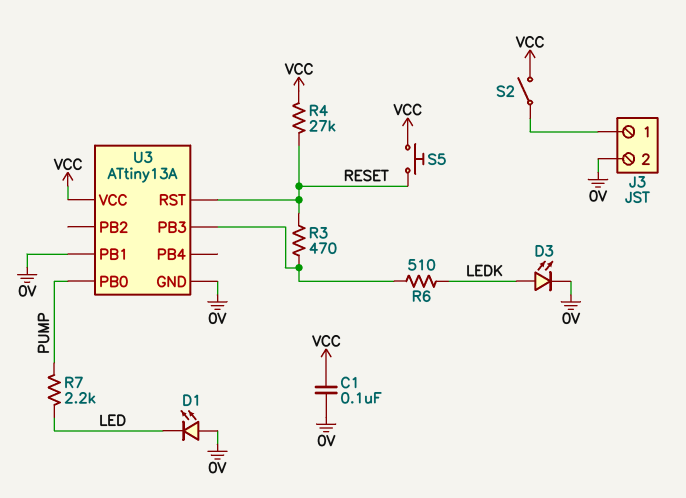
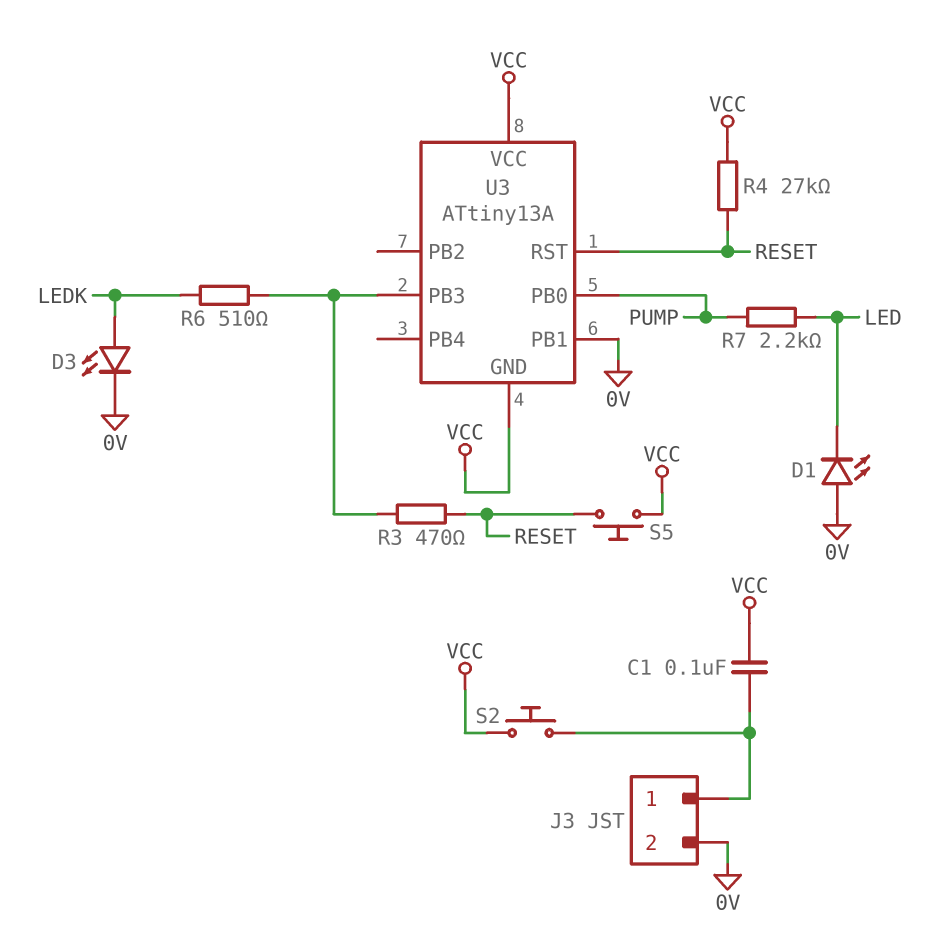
C1: 100nF (0V, VCC) -> 100nF (J3/1, VCC)
S2: switch (J3/1, VCC) -> button (J3/1, VCC)
U3 pin GND: 0V -> VCC

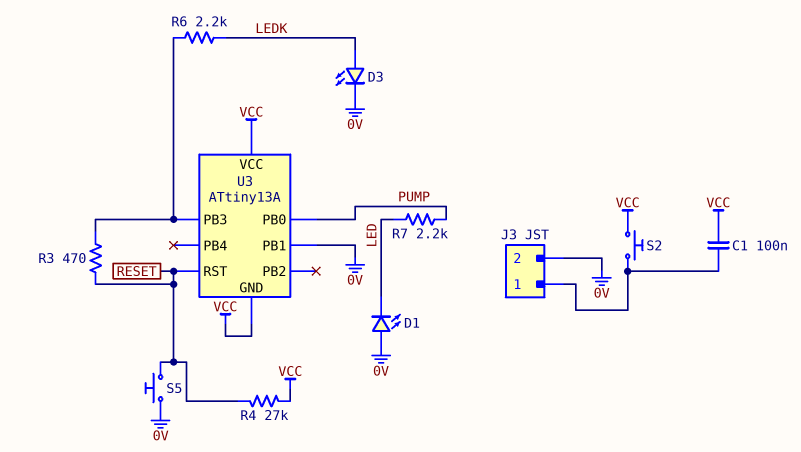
R6: 510 (LEDK, U3/PB3) -> 2.2k (LEDK, U3/PB3)
S5: button (RESET, VCC) -> button (0V, RESET)

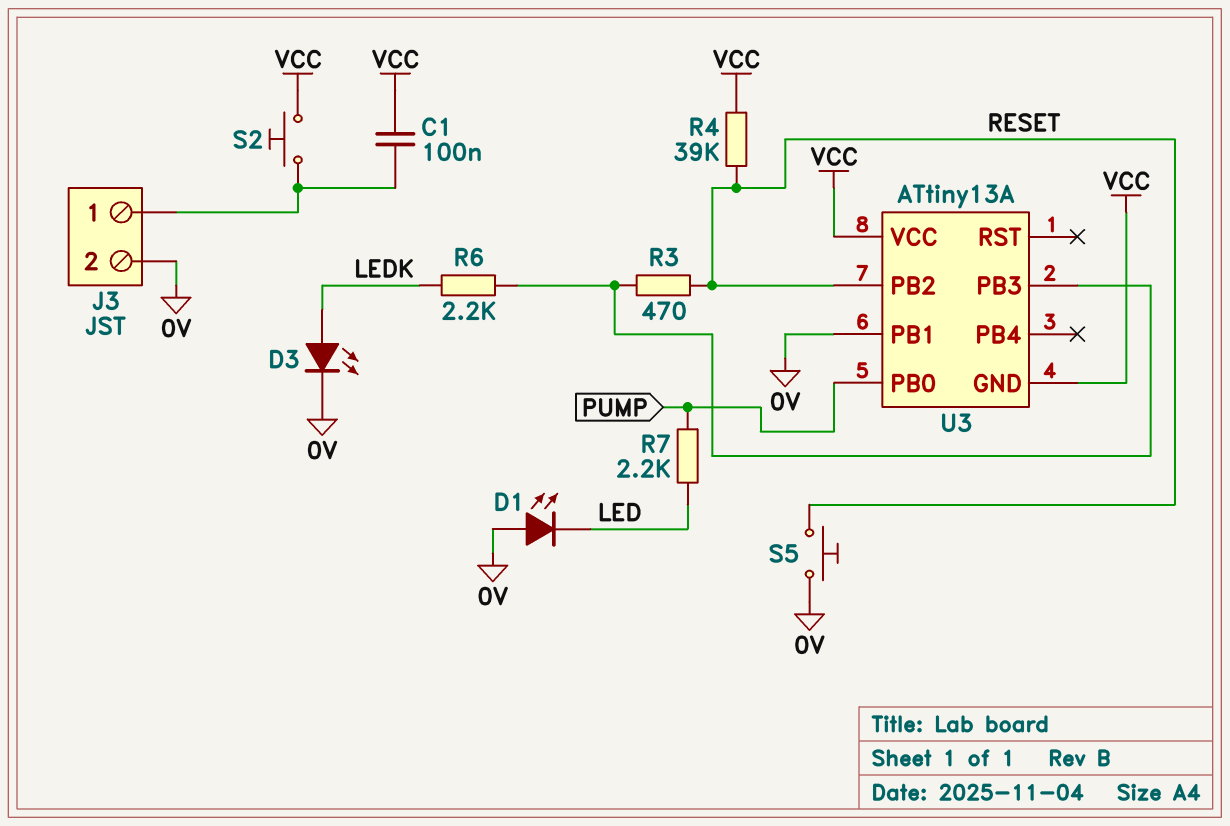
R4: 27k (RESET, VCC) -> 39k (RESET, VCC)
U3 pin PB2: none -> RESET
U3 pin RST: RESET -> none

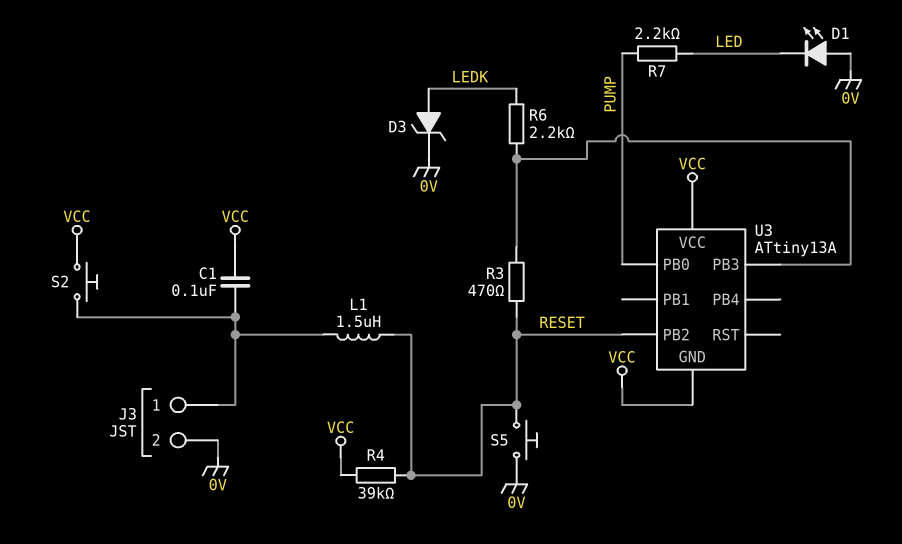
D3: LED (A LEDK, K 0V) -> zener (A LEDK, K 0V)
L1: none -> 1.5uH (J3/1, RESET)
U3 pin PB1: 0V -> none

